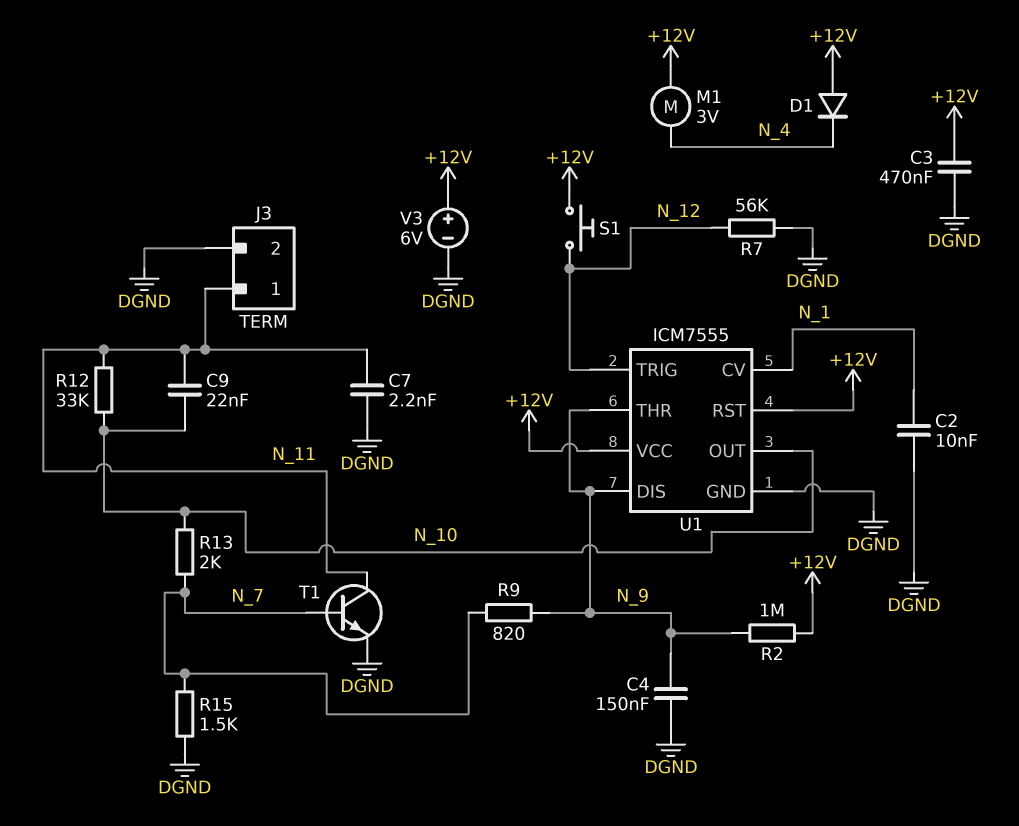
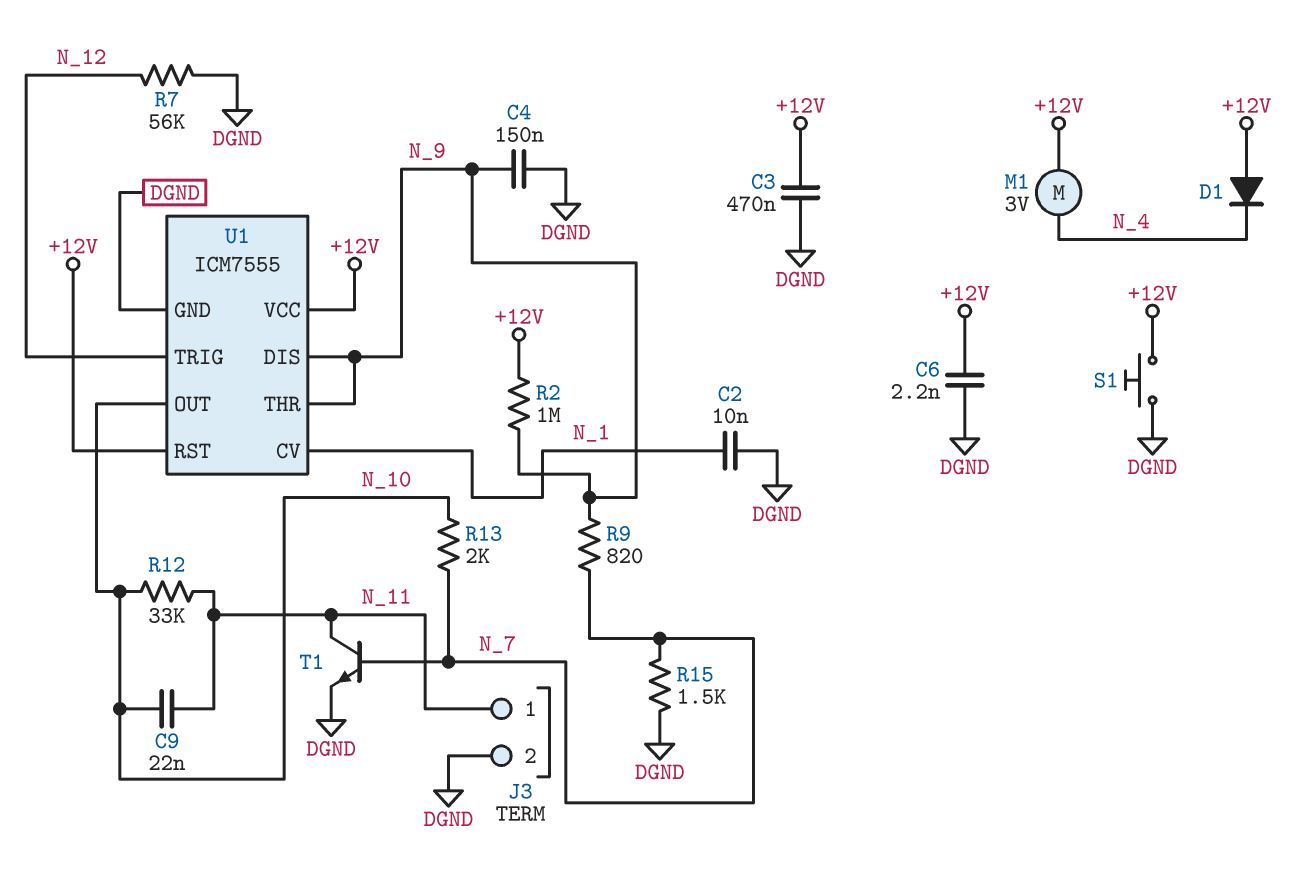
C6: none -> 2.2nF (+12V, DGND)
C7: 2.2nF (DGND, N_11) -> none
S1: button (+12V, N_12) -> button (+12V, DGND)
V3: 6V (plus +12V, minus DGND) -> none

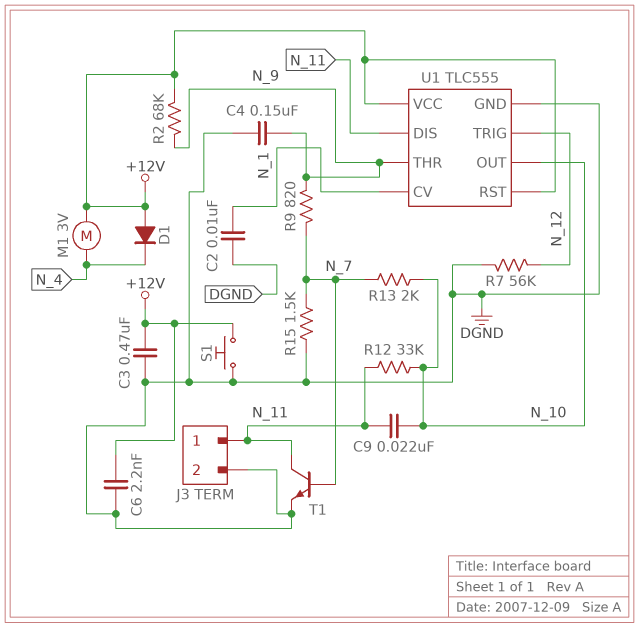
R2: 1M (+12V, N_9) -> 68k (+12V, N_9)
U1: ICM7555 -> TLC555
U1 pin DIS: N_9 -> N_11

